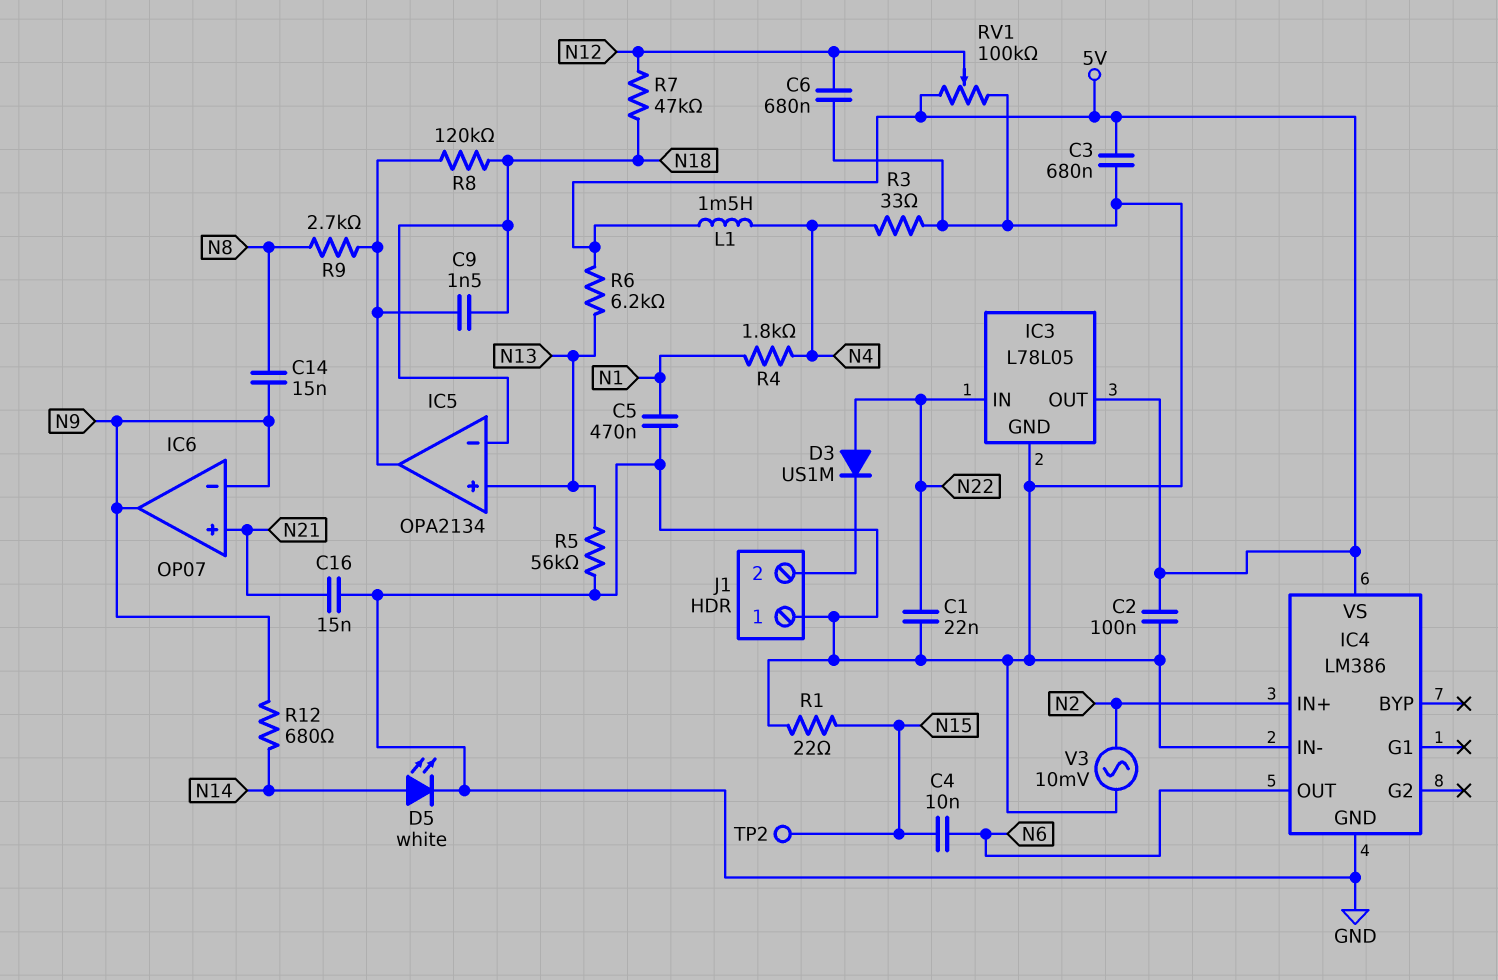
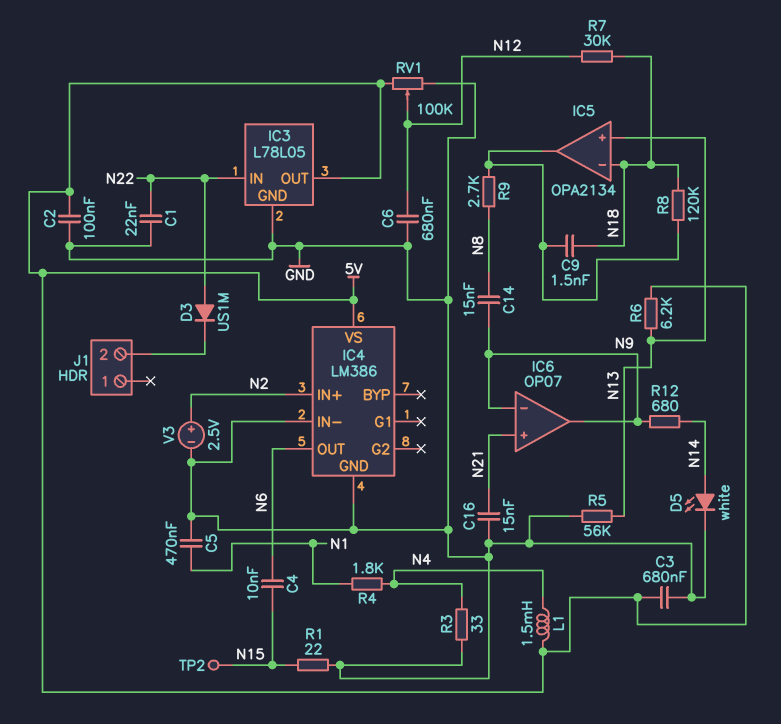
J1 pin 1: GND -> none
R7: 47k (N12, N18) -> 30k (N12, N18)
V3: AC 10mV (GND, N2) -> 2.5V (plus N2, minus GND)

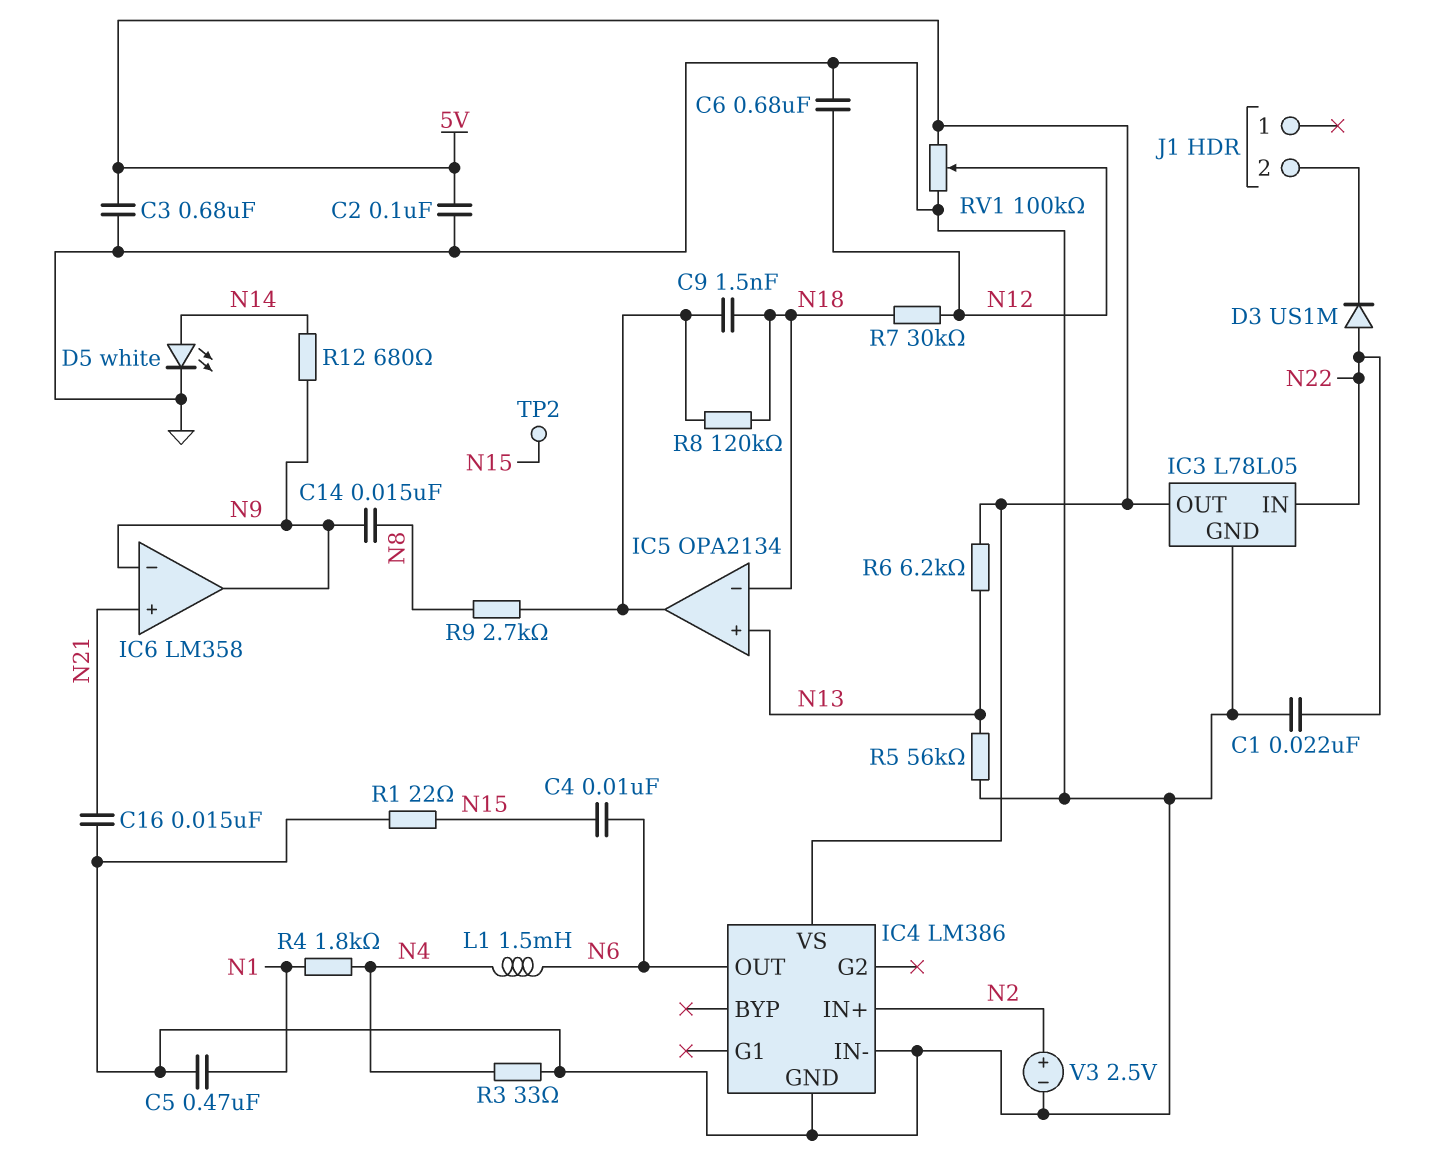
IC6: OP07 -> LM358
L1: 1.5mH (5V, N4) -> 1.5mH (N4, N6)

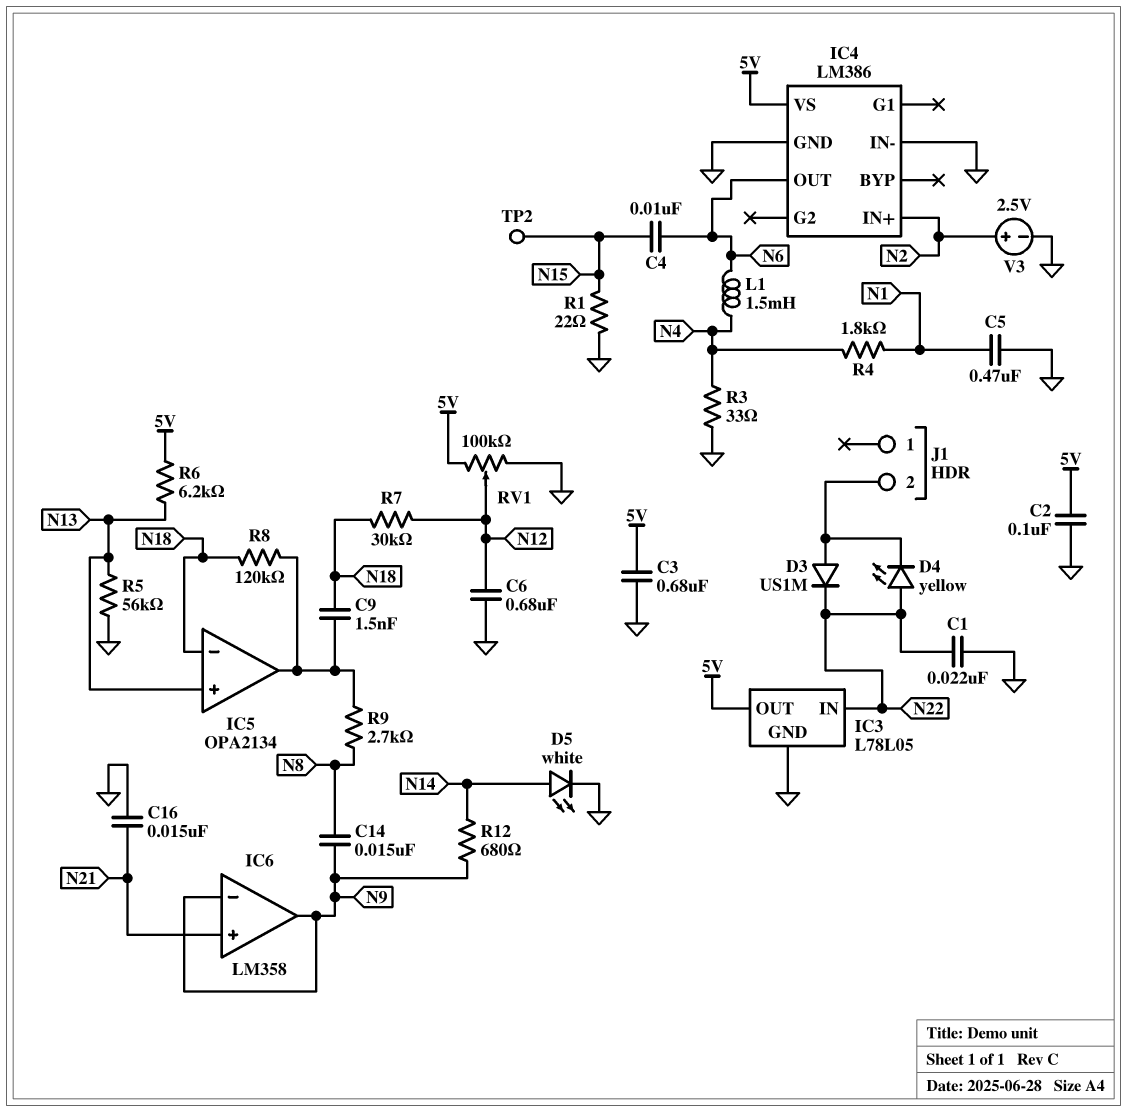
D3: diode US1M (A N22, K J1/2) -> diode US1M (A J1/2, K N22)
D4: none -> LED yellow (A N22, K J1/2)

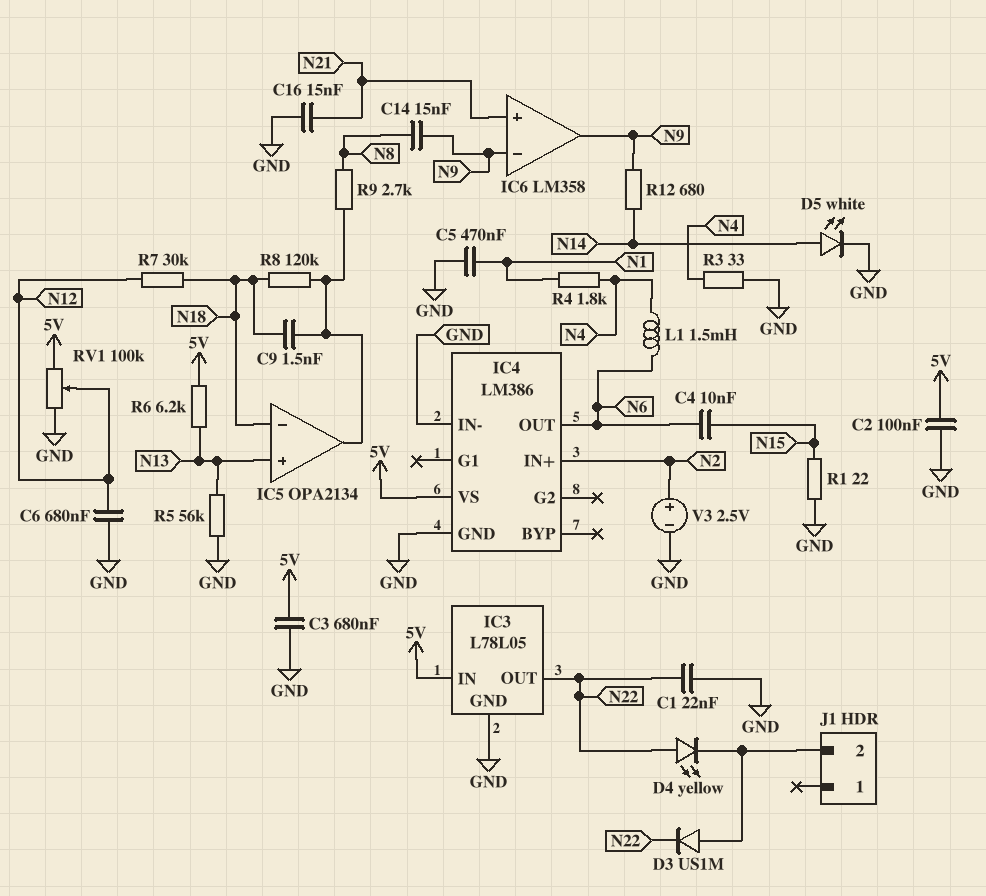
IC3 pin IN: N22 -> 5V
IC3 pin OUT: 5V -> N22
TP2: test point (N15) -> none

